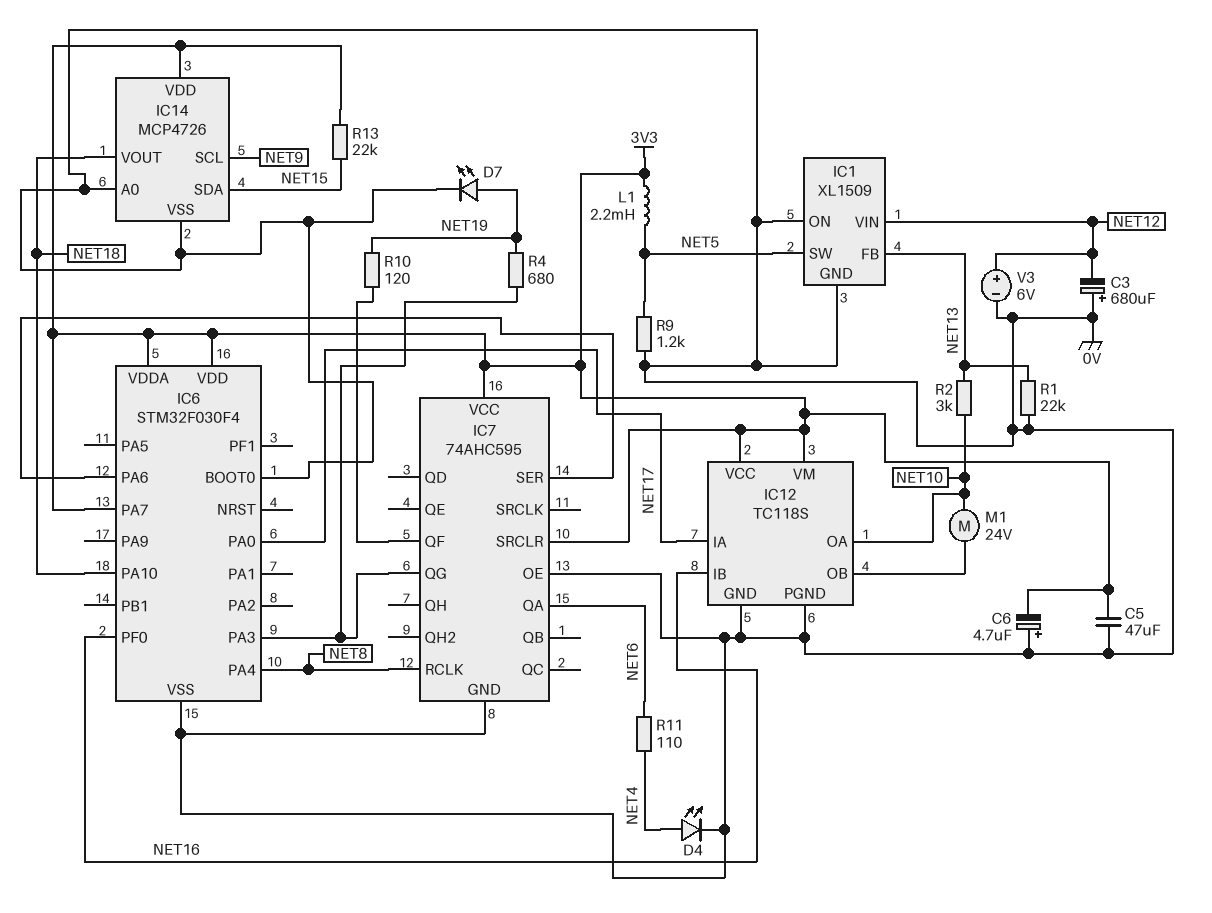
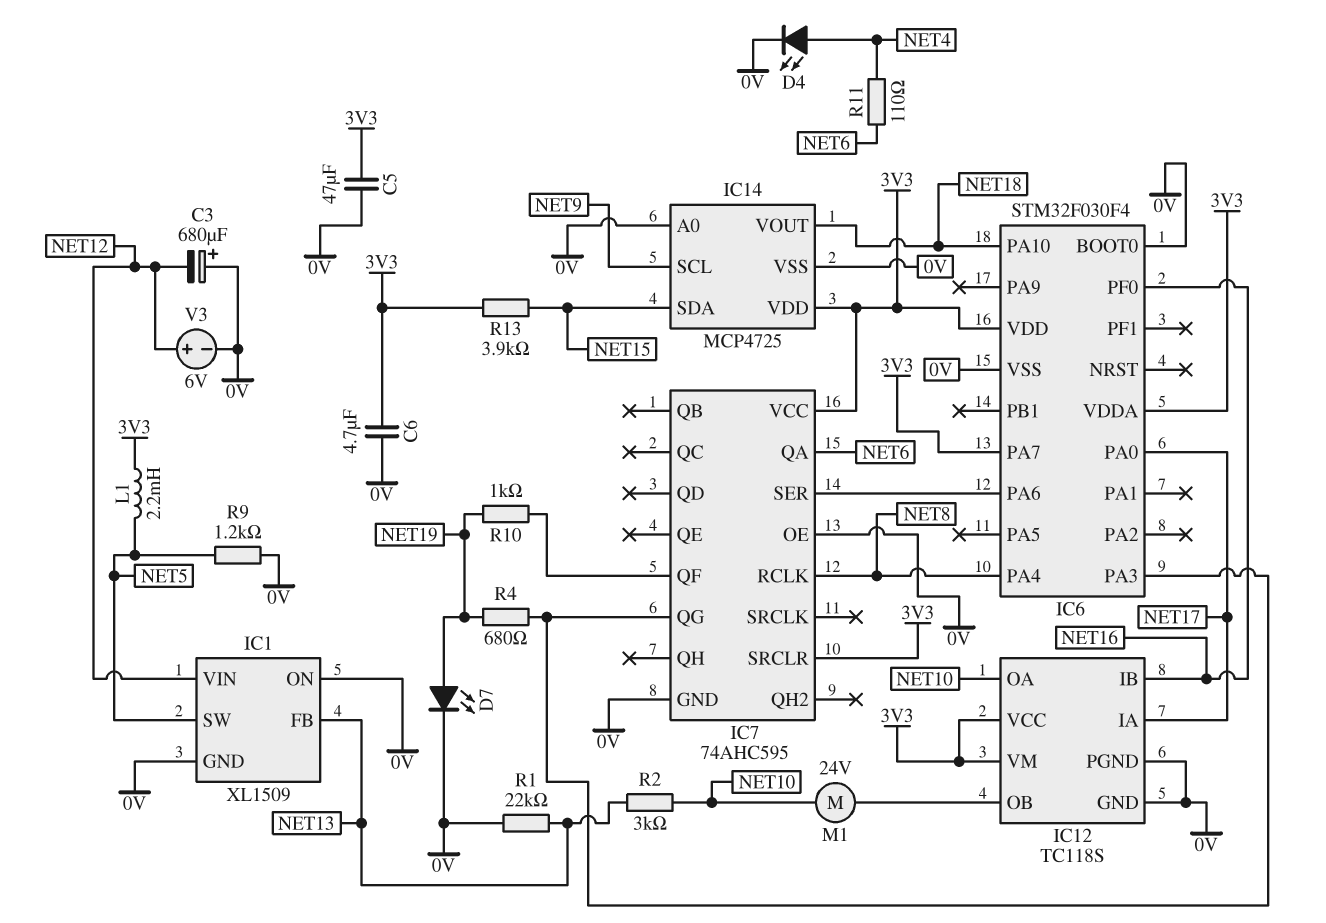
C6: 4.7uF (plus 0V, minus 3V3) -> 4.7uF (0V, 3V3)
IC14: MCP4726 -> MCP4725
R10: 120 (IC7/QF, NET19) -> 1k (IC7/QF, NET19)
R13: 22k (3V3, NET15) -> 3.9k (3V3, NET15)

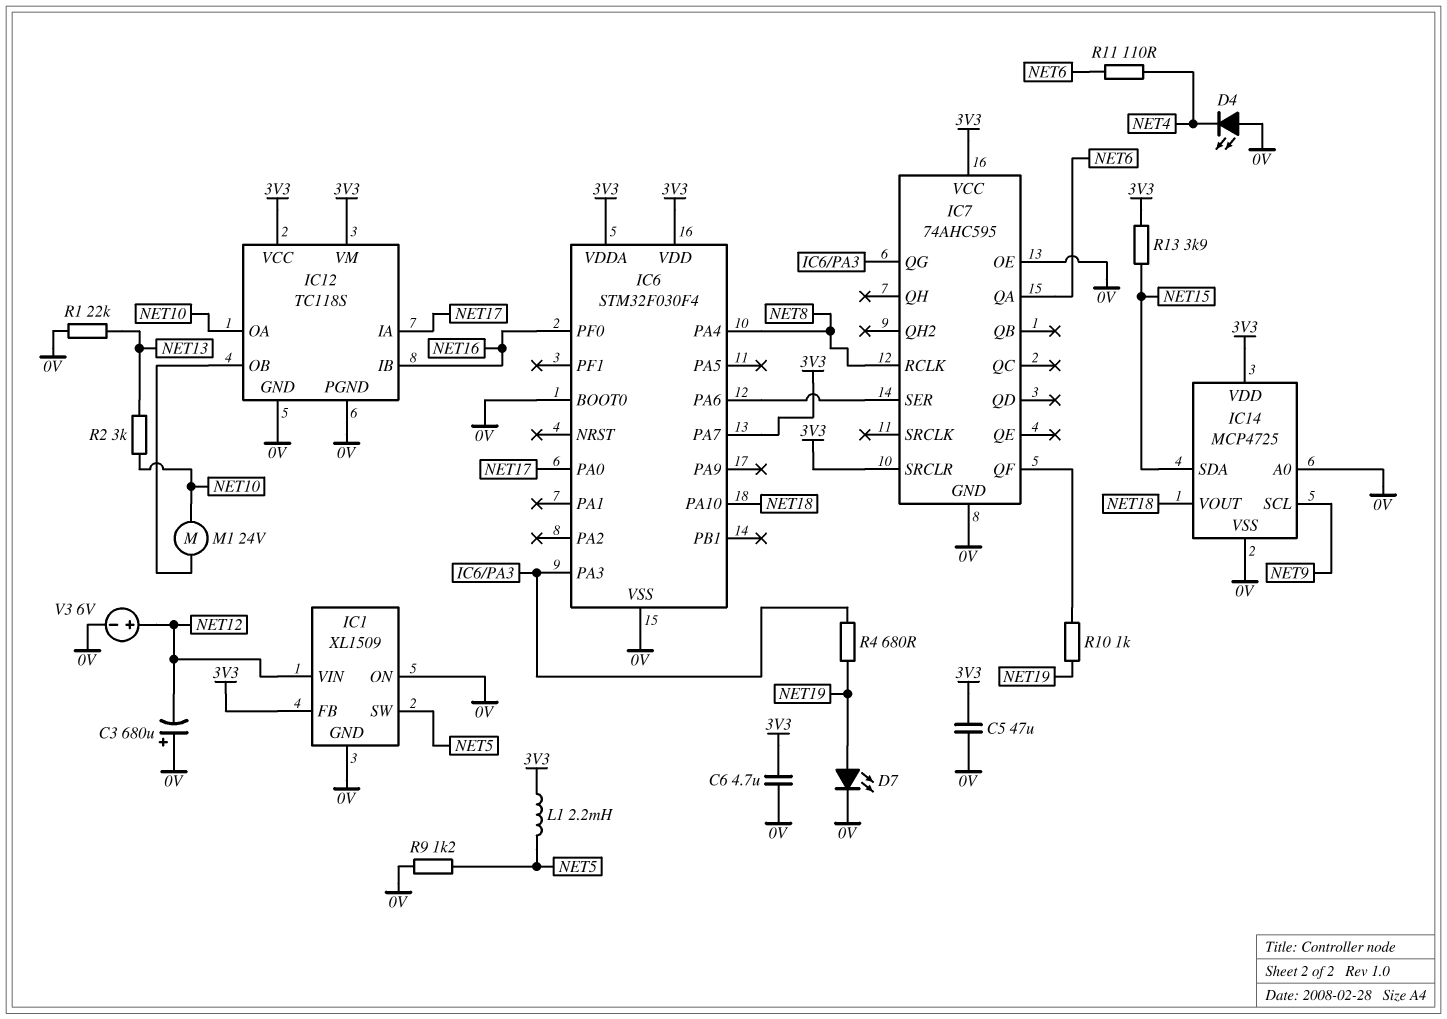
D4: LED (A NET4, K 0V) -> LED (A 0V, K NET4)
IC1 pin FB: NET13 -> 3V3

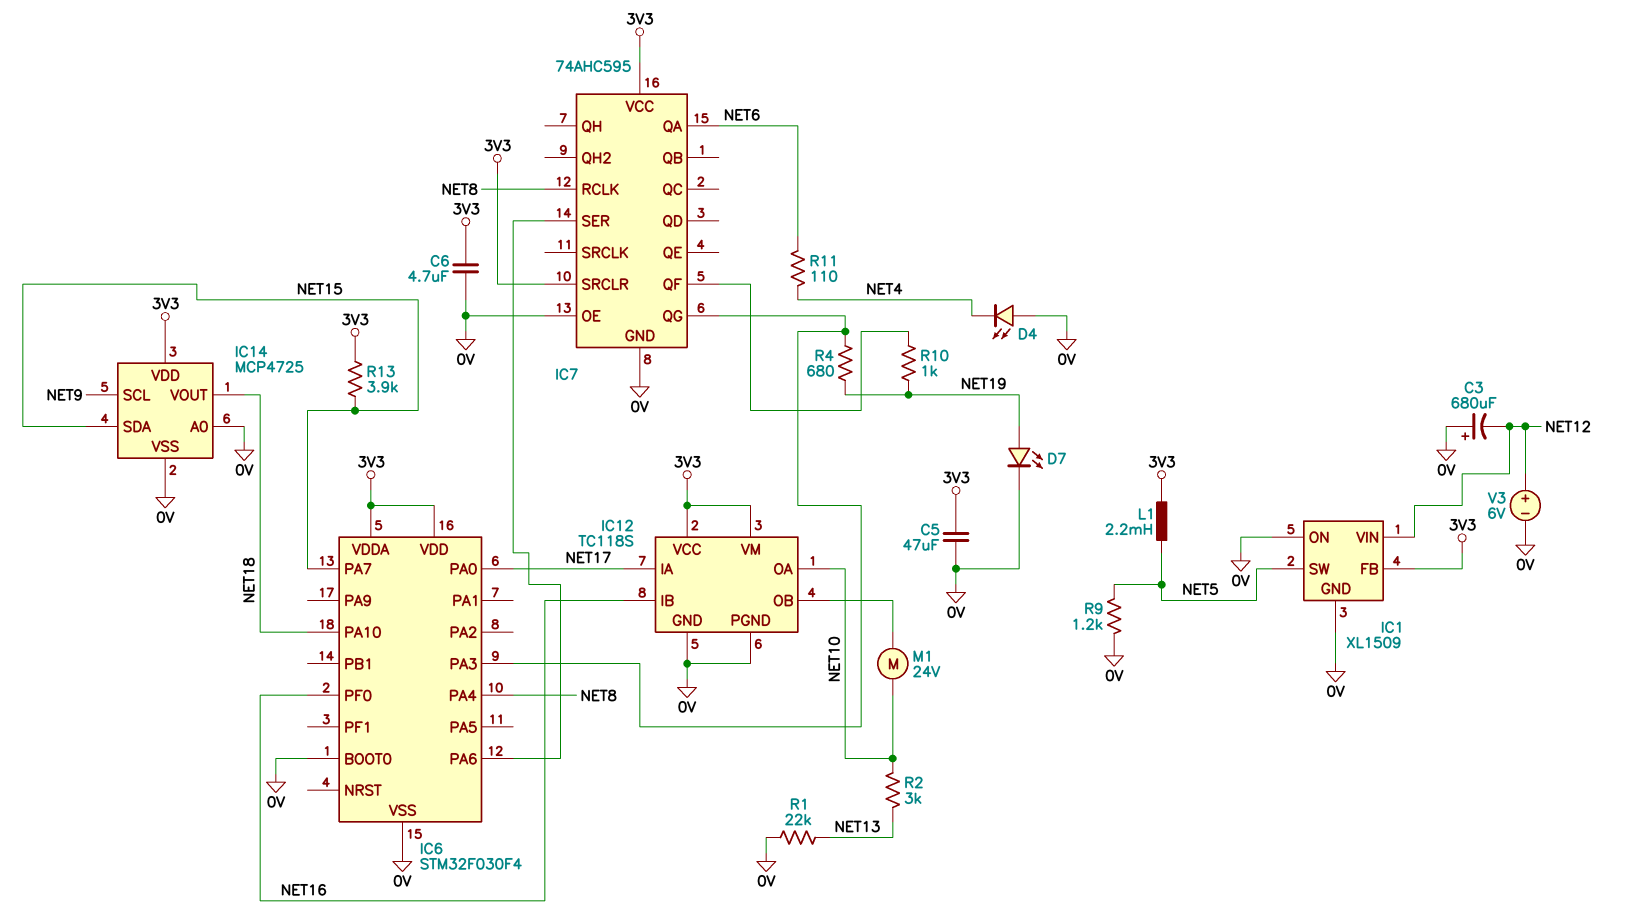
IC6 pin PA7: 3V3 -> NET15

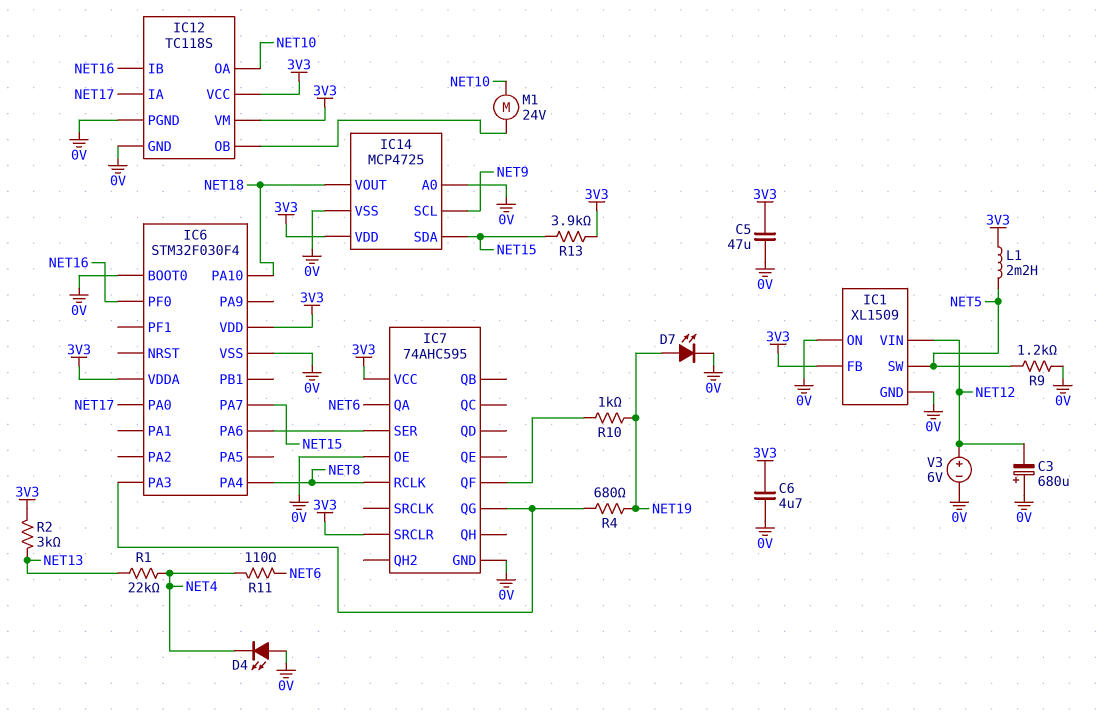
R1: 22k (0V, NET13) -> 22k (NET4, NET13)
R2: 3k (NET10, NET13) -> 3k (3V3, NET13)

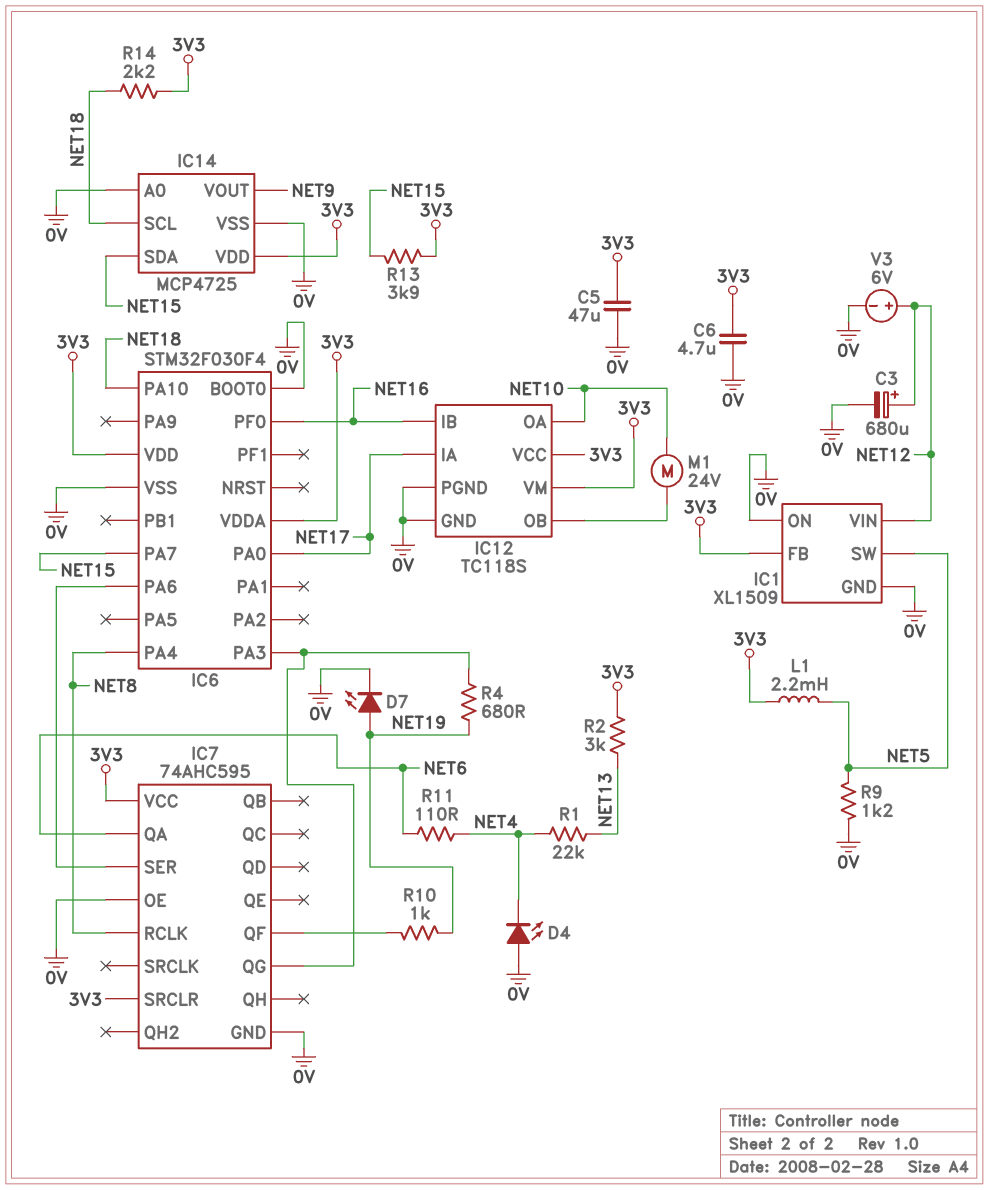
C3: 680uF (plus 0V, minus NET12) -> 680uF (plus NET12, minus 0V)
IC14 pin SCL: NET9 -> NET18
IC14 pin VOUT: NET18 -> NET9
R14: none -> 2.2k (3V3, NET18)

